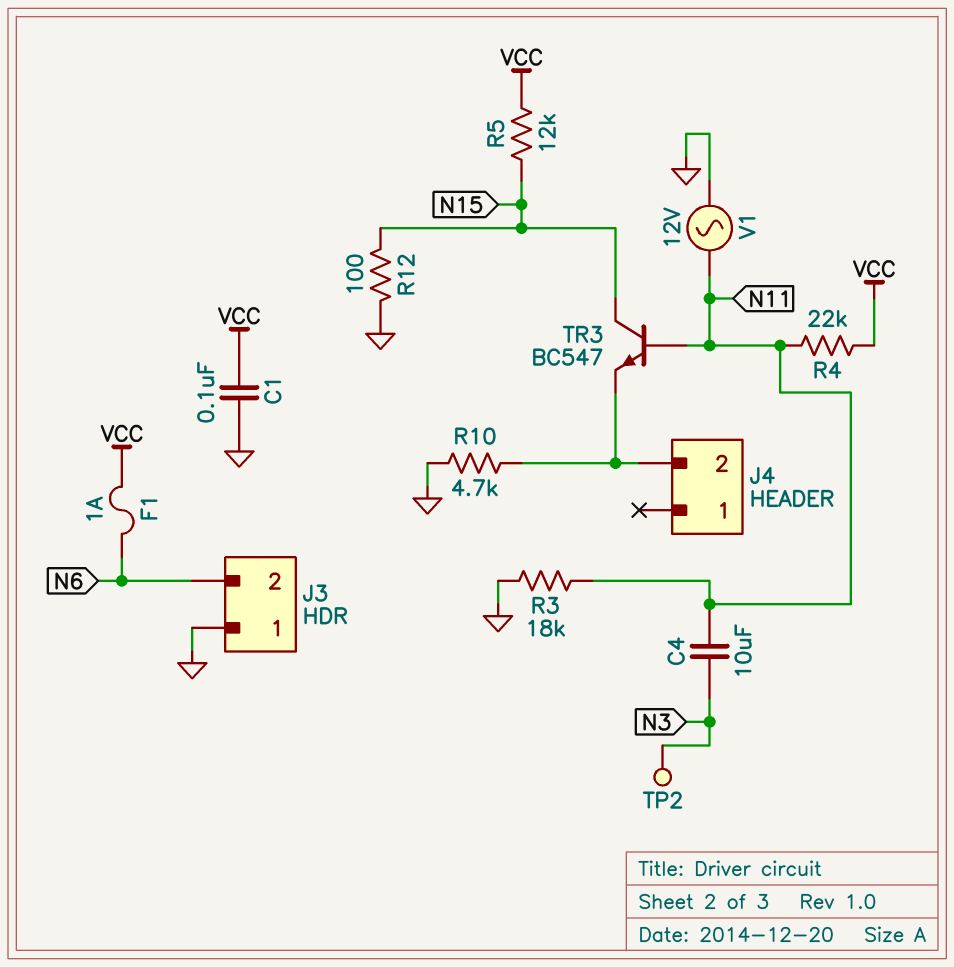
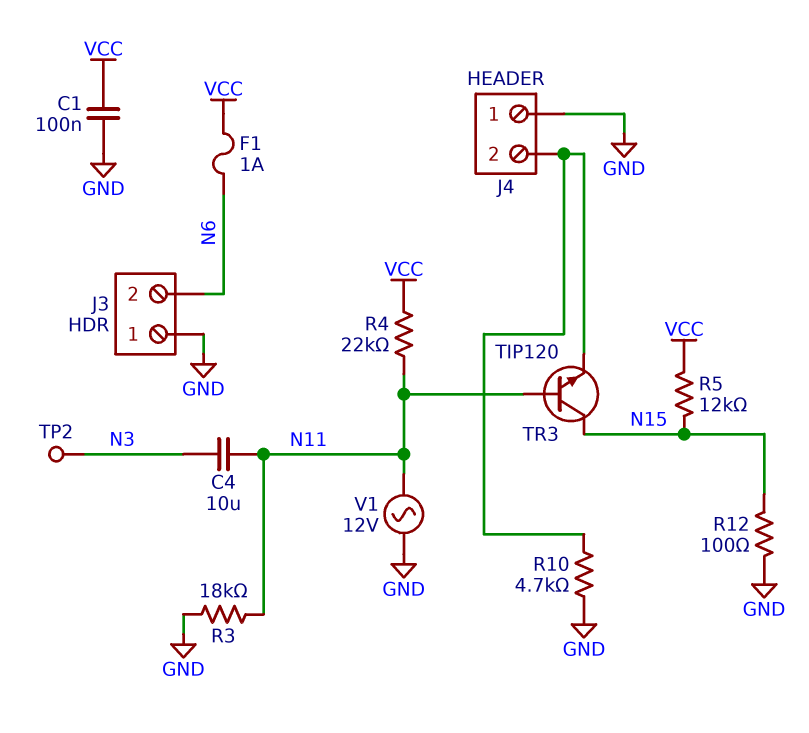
J4 pin 1: none -> GND
TR3: NPN BC547 (B N11, C N15, E J4/2) -> NPN TIP120 (B N11, C N15, E J4/2)

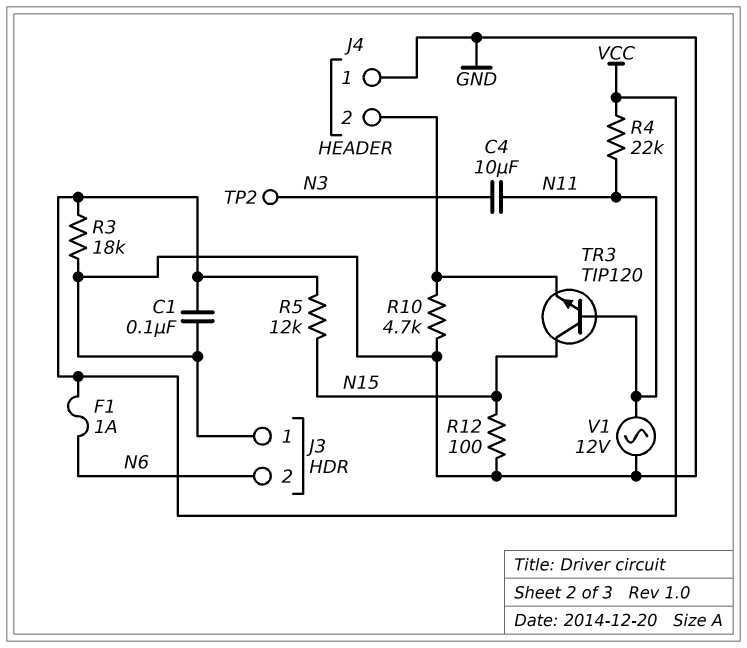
R3: 18k (GND, N11) -> 18k (GND, VCC)

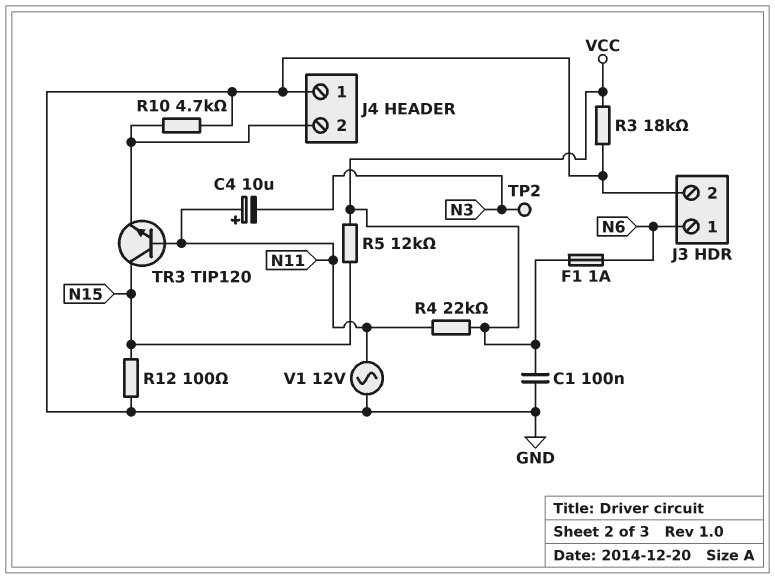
C4: 10uF (N3, N11) -> 10uF (plus N11, minus N3)
J3 pin 1: GND -> N6
J3 pin 2: N6 -> GND

